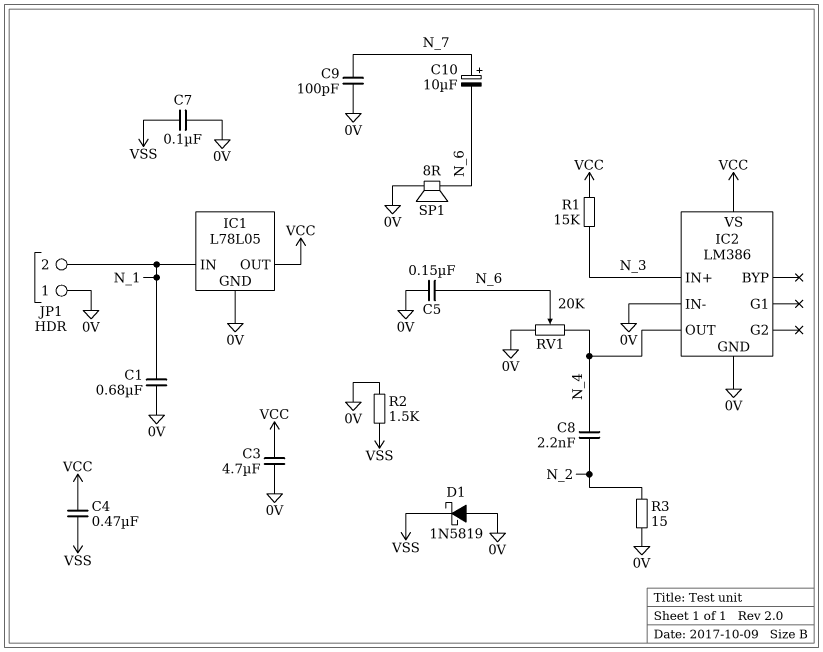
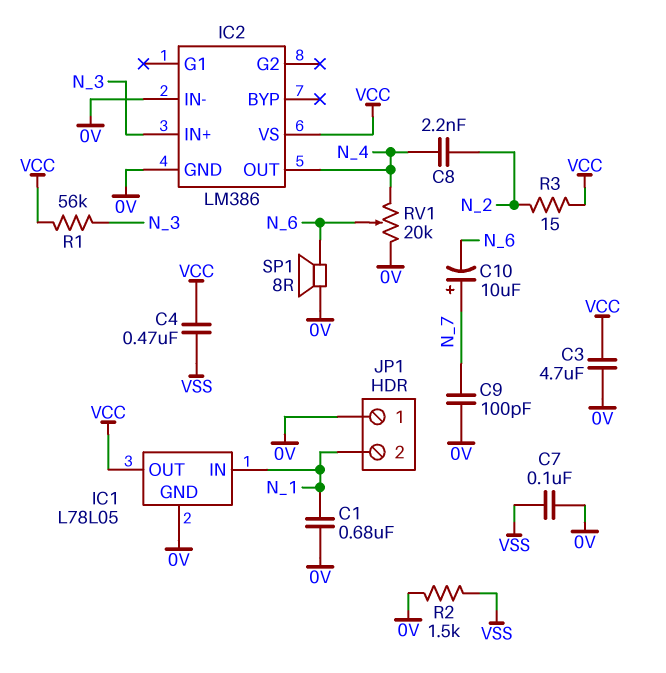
C5: 150nF (0V, N_6) -> none
D1: schottky 1N5819 (A 0V, K VSS) -> none
R1: 15k (N_3, VCC) -> 56k (N_3, VCC)
R3: 15 (0V, N_2) -> 15 (N_2, VCC)

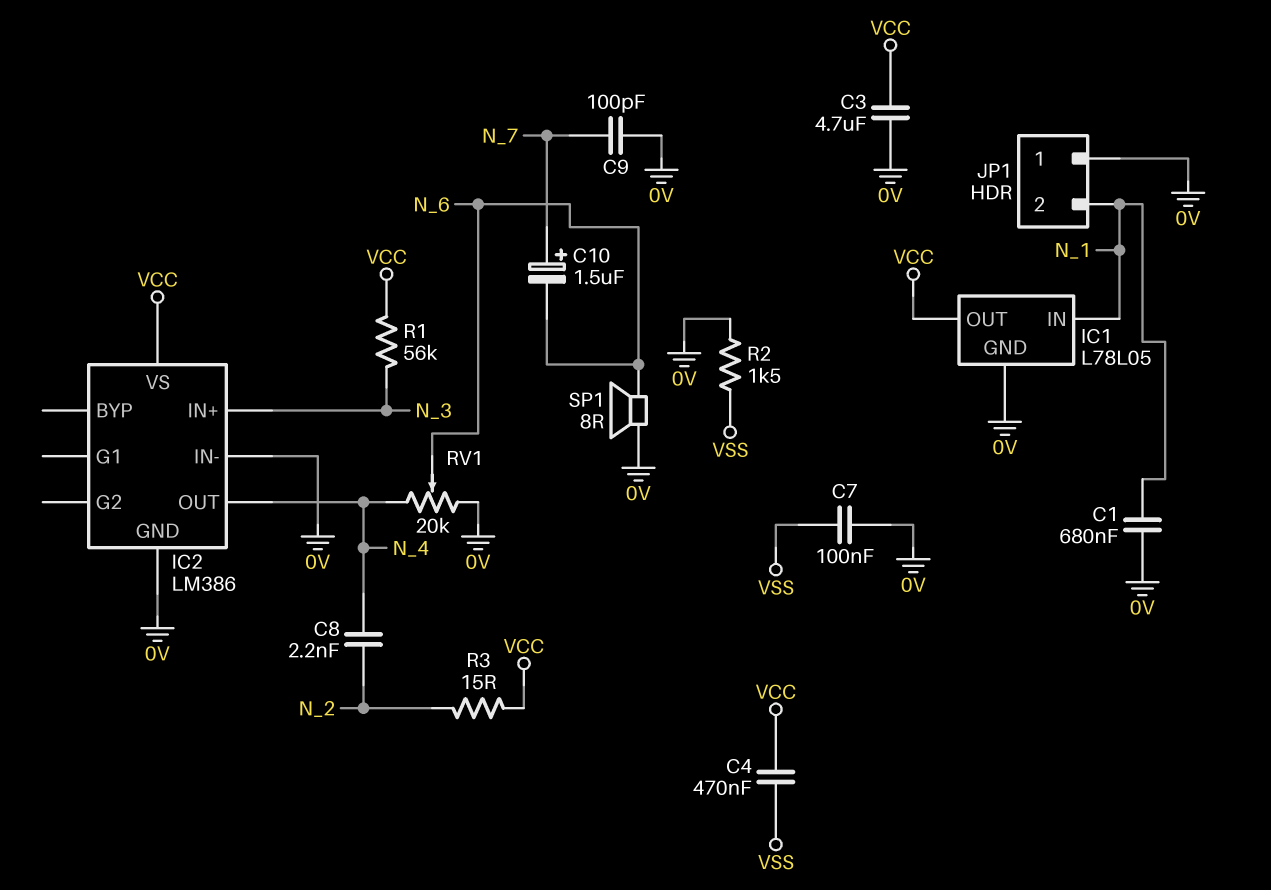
C10: 10uF (plus N_7, minus N_6) -> 1.5uF (plus N_7, minus N_6)

